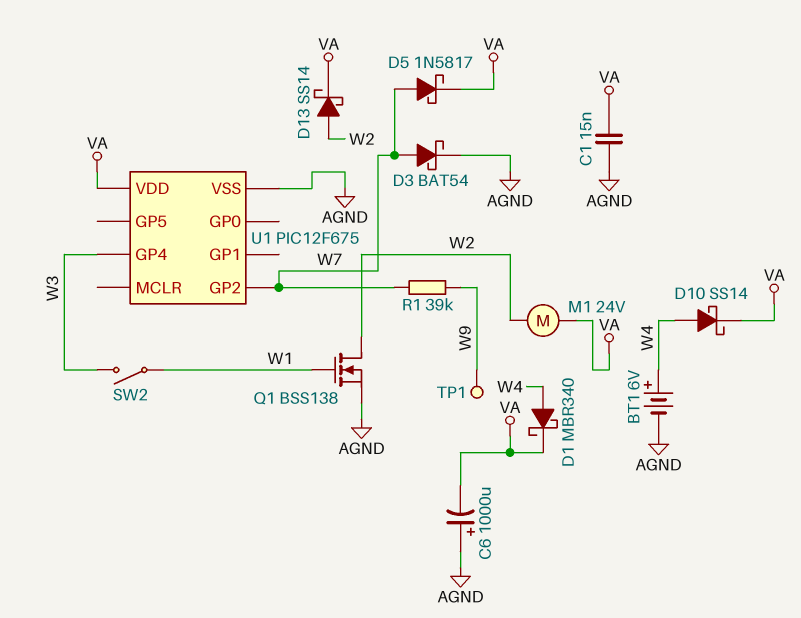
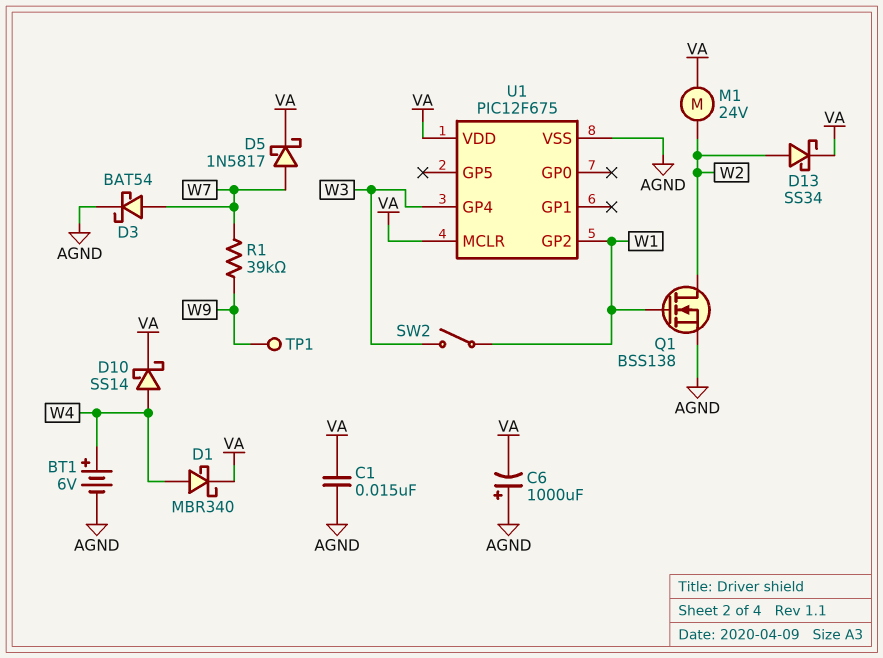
D13: schottky SS14 (A W2, K VA) -> schottky SS34 (A W2, K VA)
U1 pin GP2: W7 -> W1
U1 pin MCLR: none -> VA

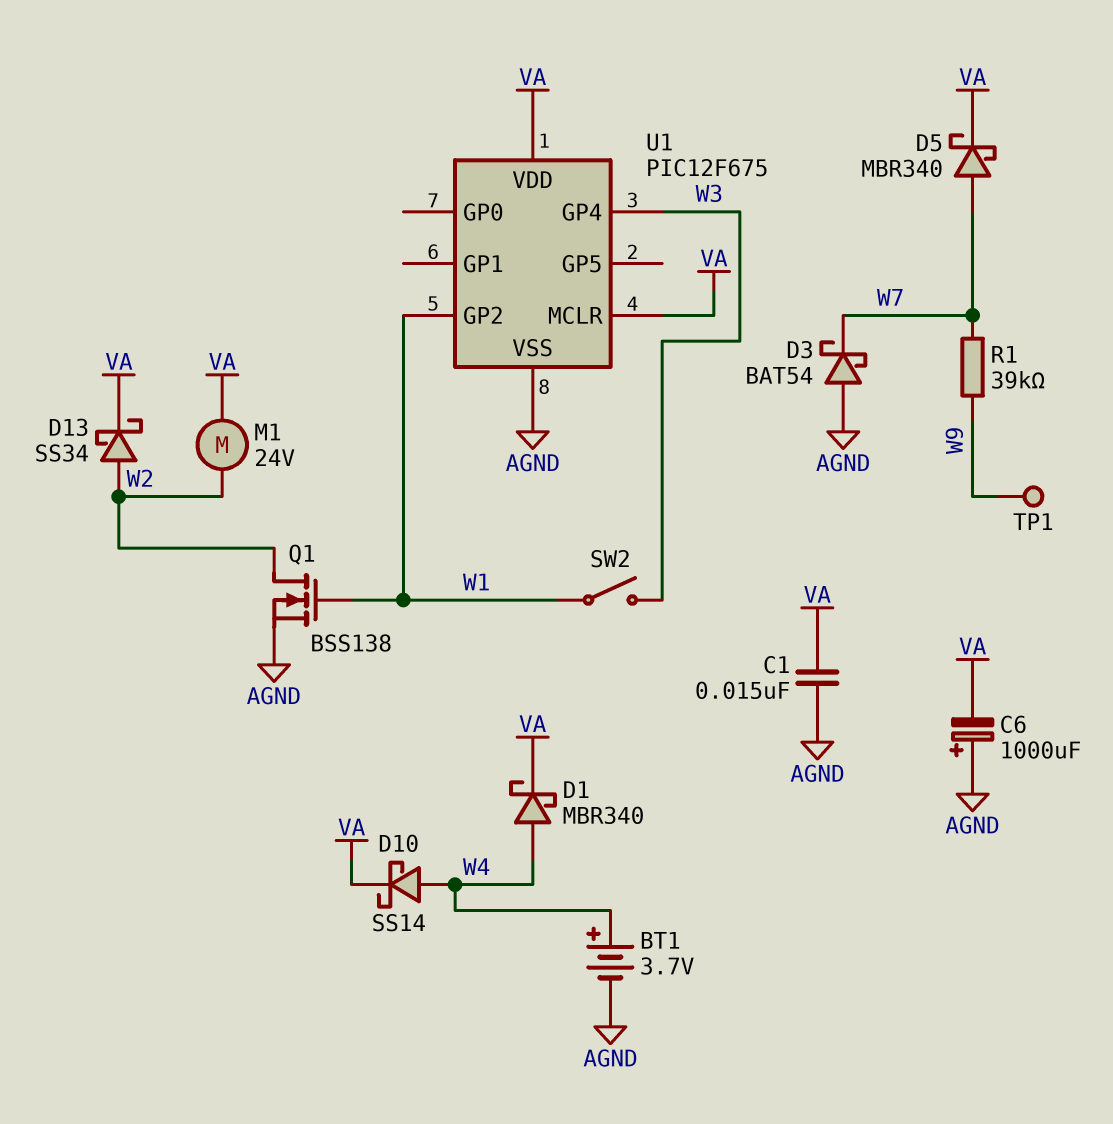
BT1: 6V (plus W4, minus AGND) -> 3.7V (plus W4, minus AGND)
D3: schottky BAT54 (A W7, K AGND) -> schottky BAT54 (A AGND, K W7)
D5: schottky 1N5817 (A W7, K VA) -> schottky MBR340 (A W7, K VA)

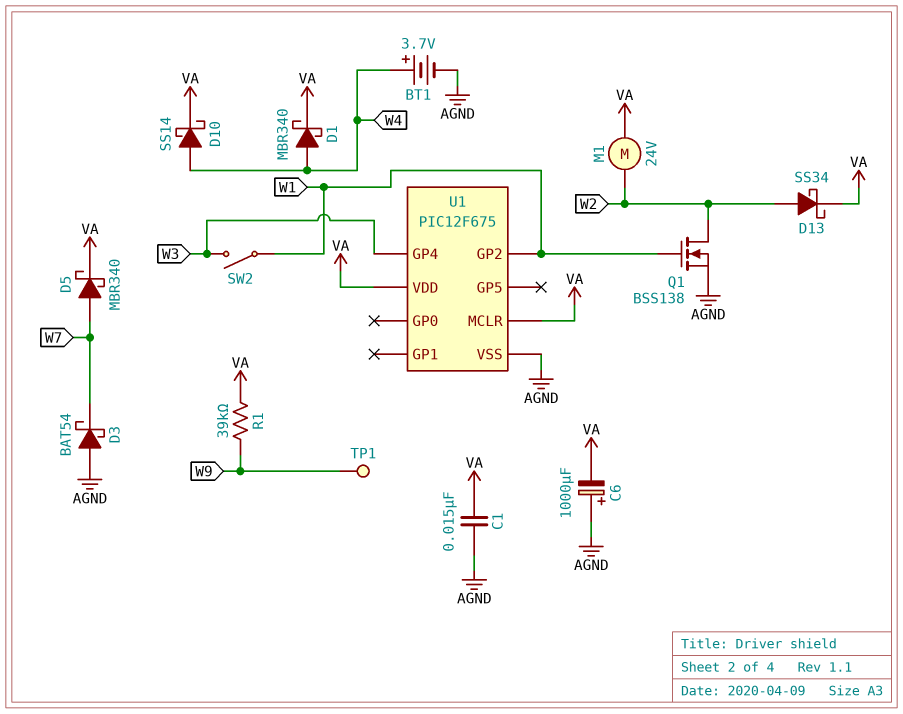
R1: 39k (W7, W9) -> 39k (VA, W9)

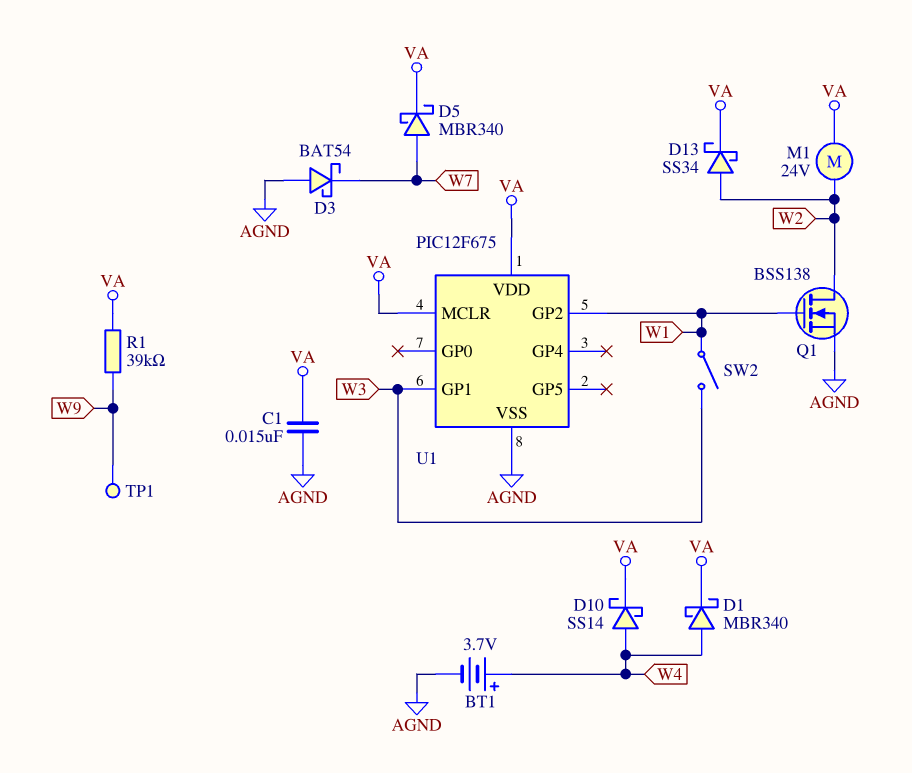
C6: 1000uF (plus AGND, minus VA) -> none
U1 pin GP1: none -> W3
U1 pin GP4: W3 -> none

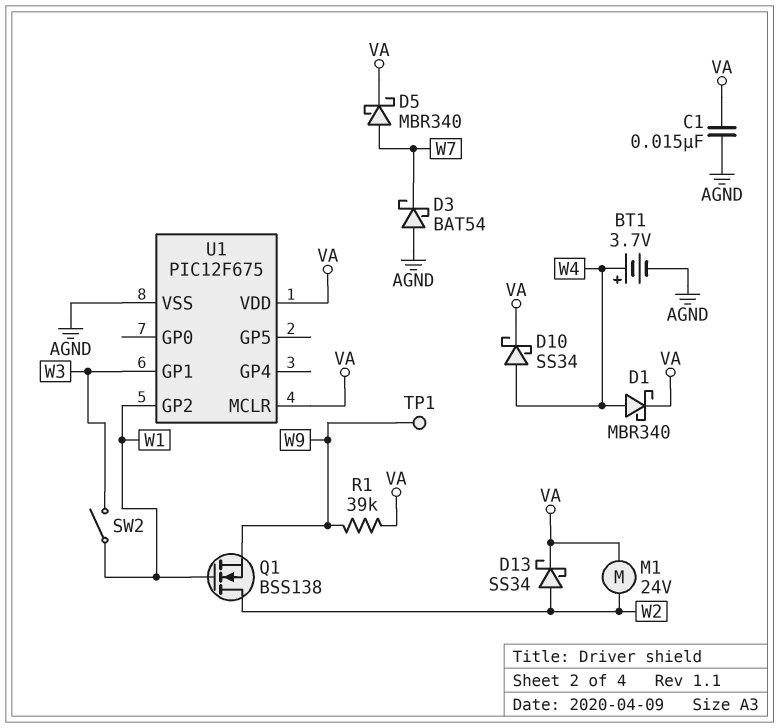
D10: schottky SS14 (A W4, K VA) -> schottky SS34 (A W4, K VA)
Q1: NMOS BSS138 (G W1, D W2, S AGND) -> NMOS BSS138 (G W1, D W2, S W9)

